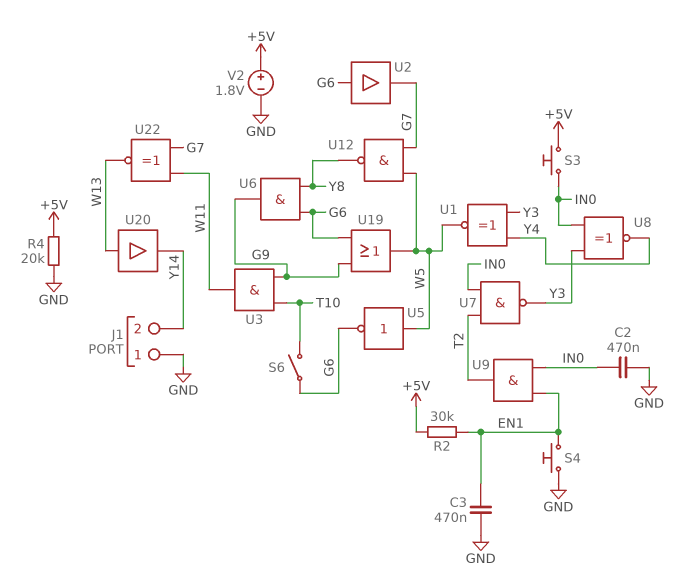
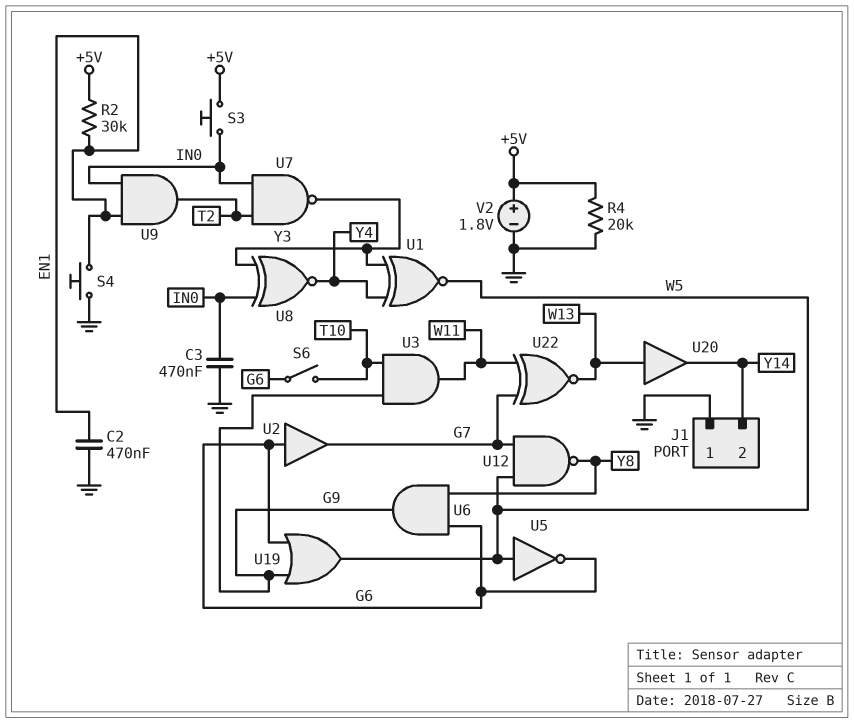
C2: 470nF (GND, IN0) -> 470nF (EN1, GND)
C3: 470nF (EN1, GND) -> 470nF (GND, IN0)

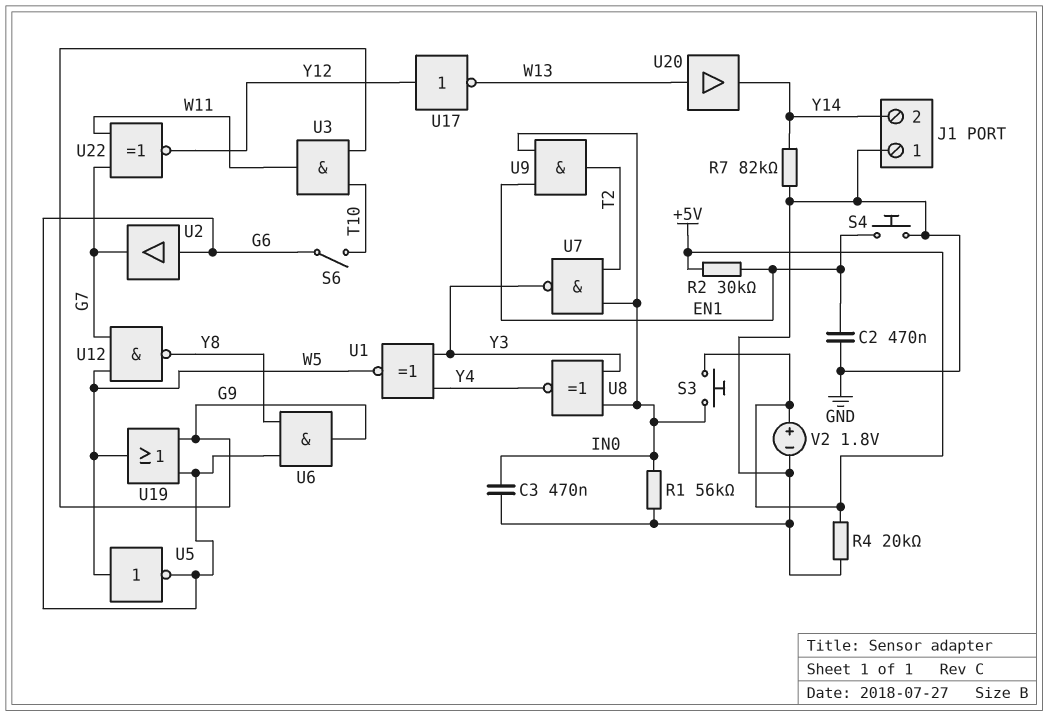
R1: none -> 56k (GND, IN0)
R7: none -> 82k (GND, Y14)
U17: none -> NOT (in Y12, out W13)
U22: XNOR (in G7, in W11, out W13) -> XNOR (in G7, in W11, out Y12)

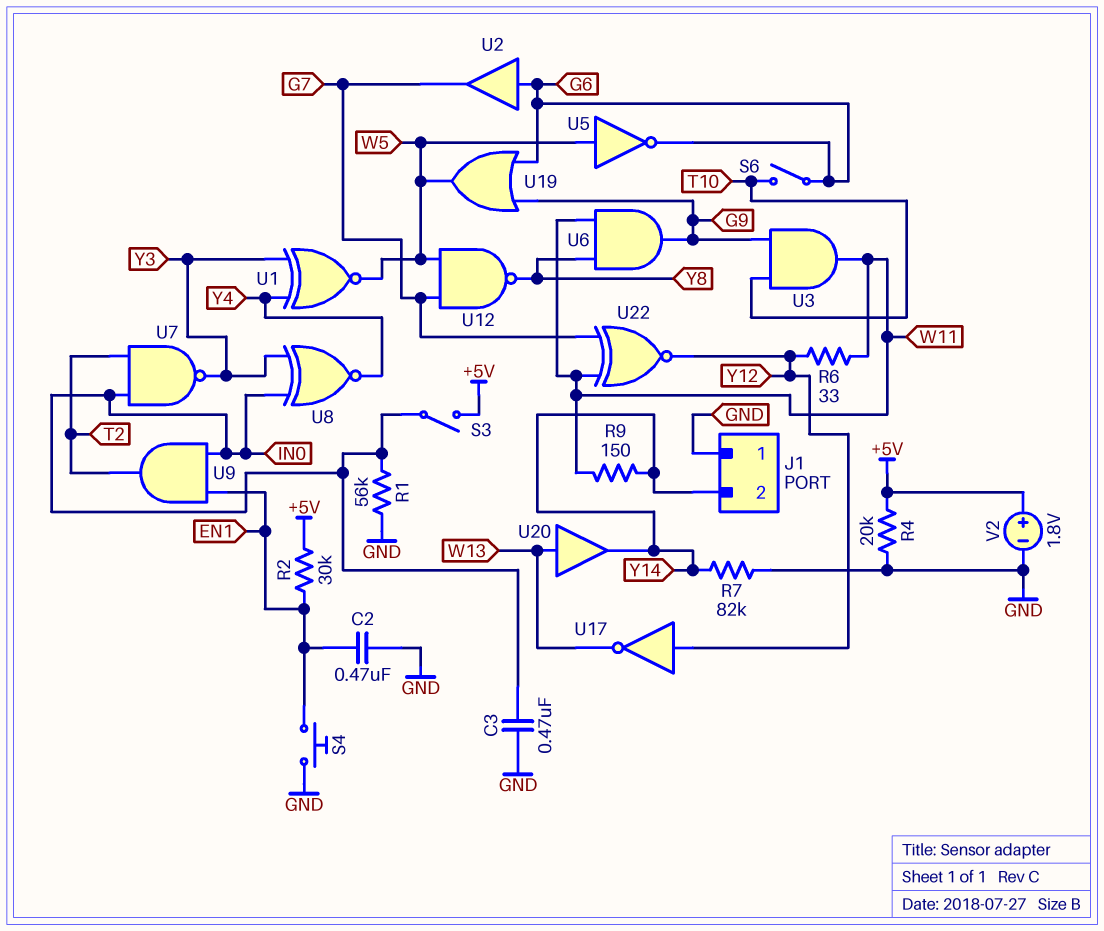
R6: none -> 33 (W11, Y12)
R9: none -> 150 (W11, Y14)
S3: button (+5V, IN0) -> switch (+5V, IN0)
U6: AND (in G6, in Y8, out G9) -> AND (in W11, in Y8, out G9)

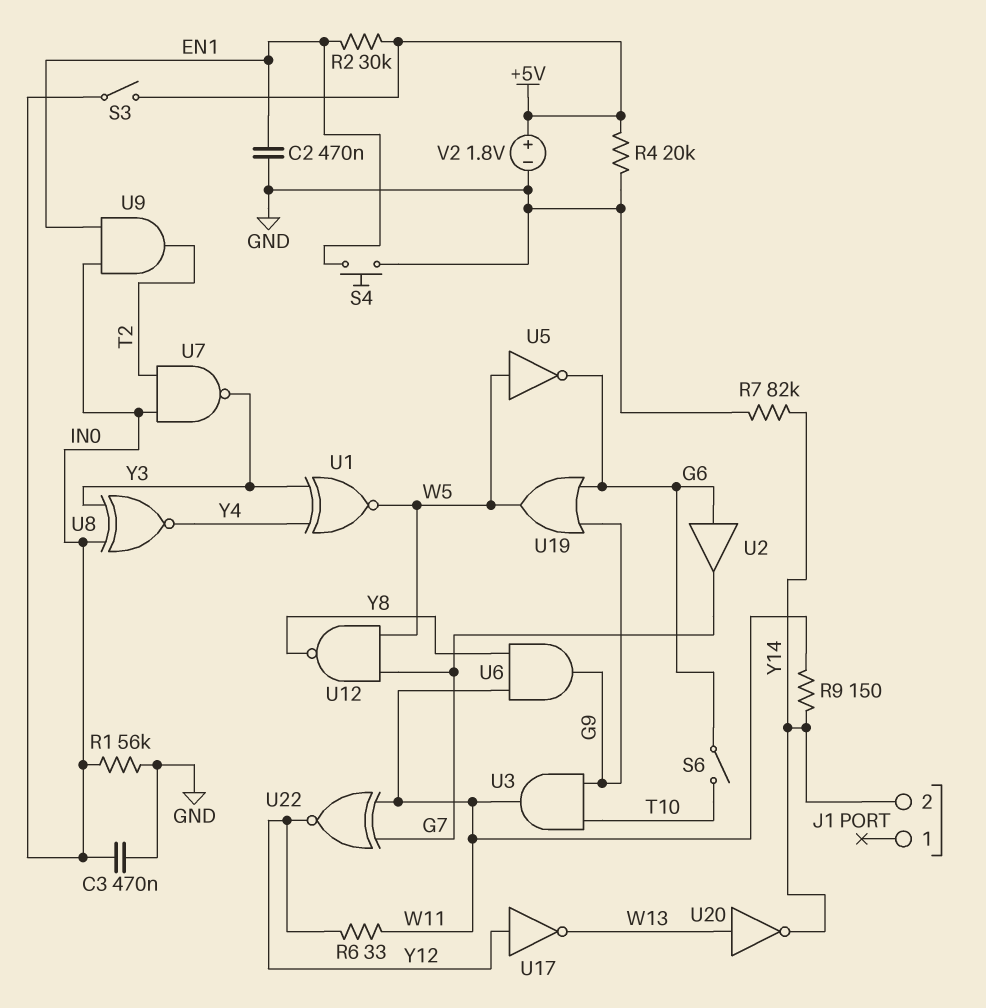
J1 pin 1: GND -> none
U20: buffer (in W13, out Y14) -> NOT (in W13, out Y14)

